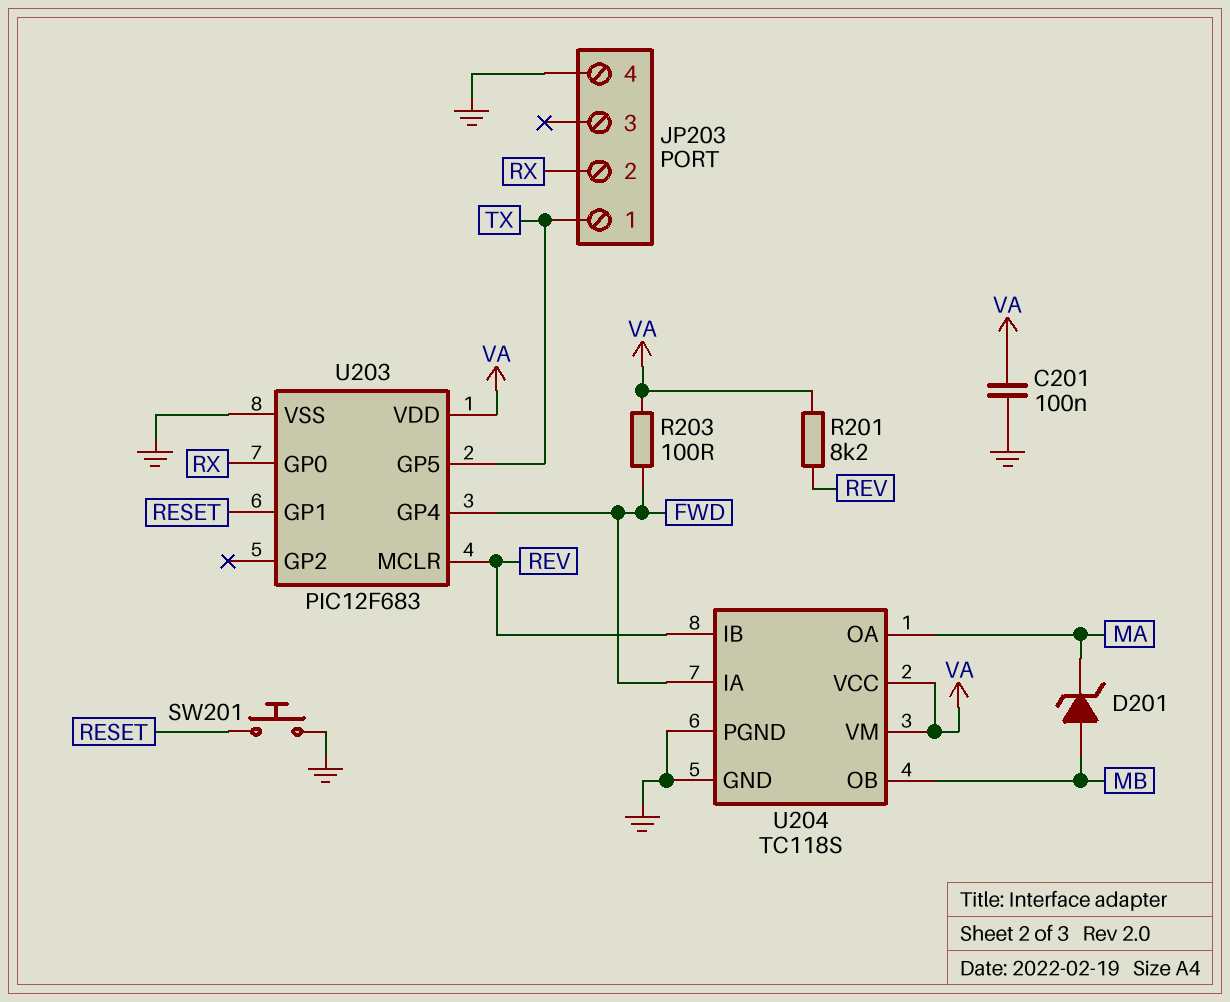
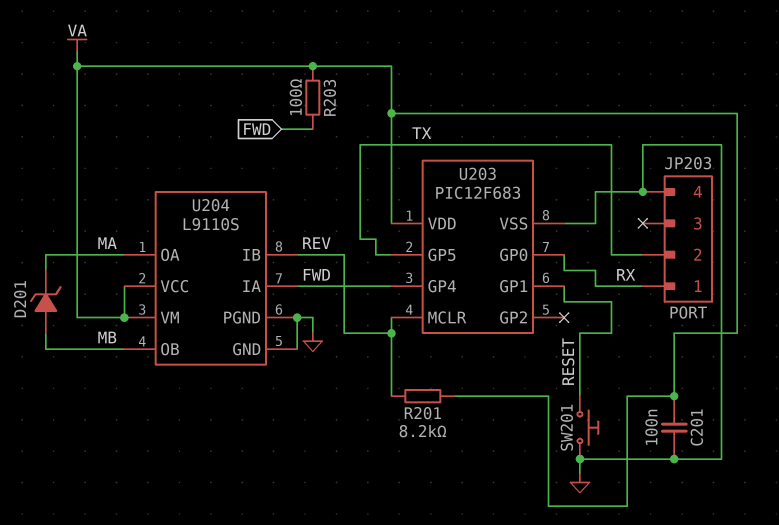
JP203 pin 1: TX -> RX
JP203 pin 2: RX -> TX
U204: TC118S -> L9110S

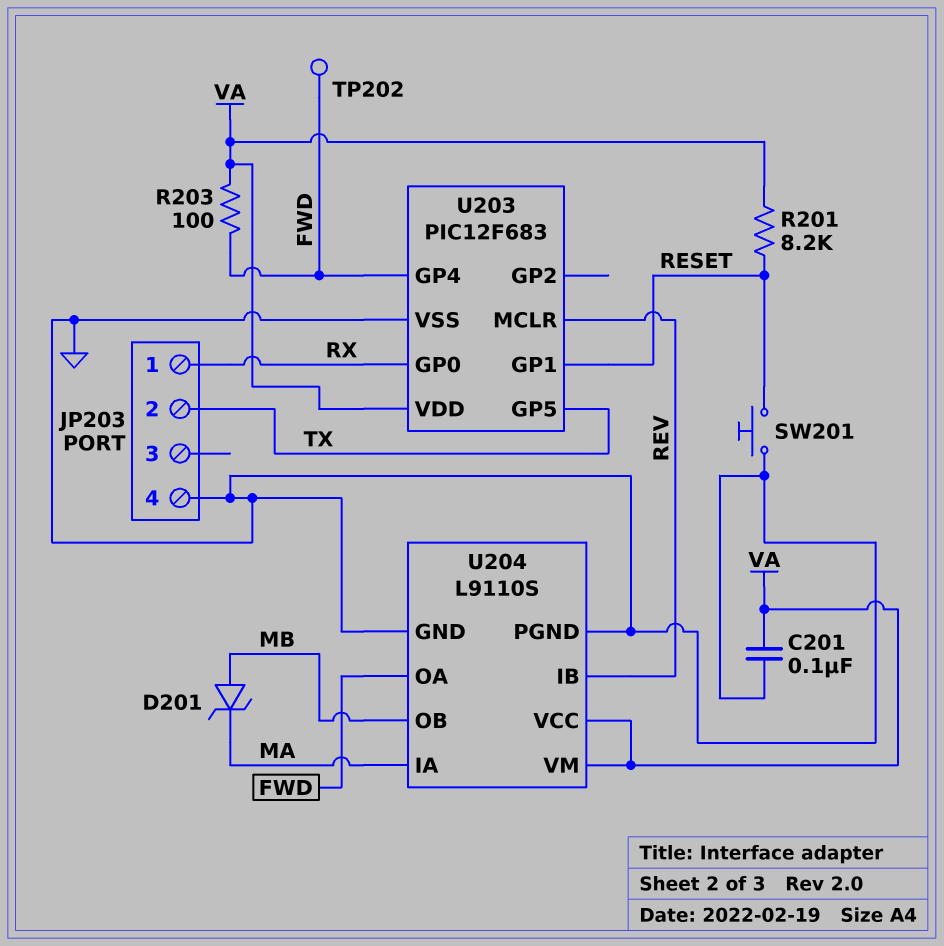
R201: 8.2k (REV, VA) -> 8.2k (RESET, VA)
TP202: none -> test point (FWD)
U204 pin IA: FWD -> MA
U204 pin OA: MA -> FWD

